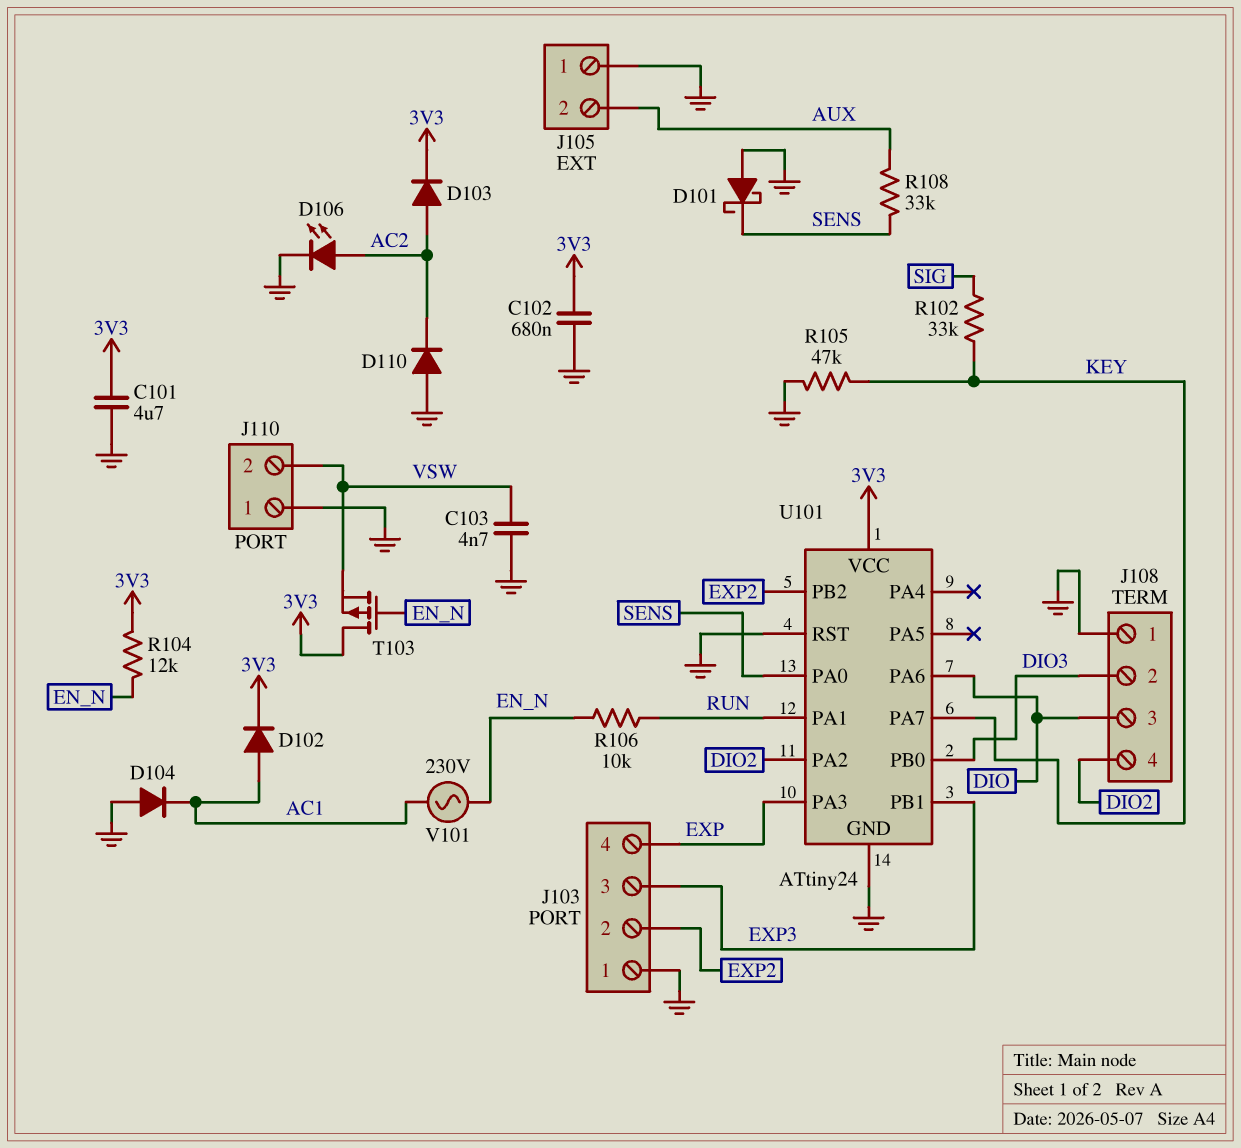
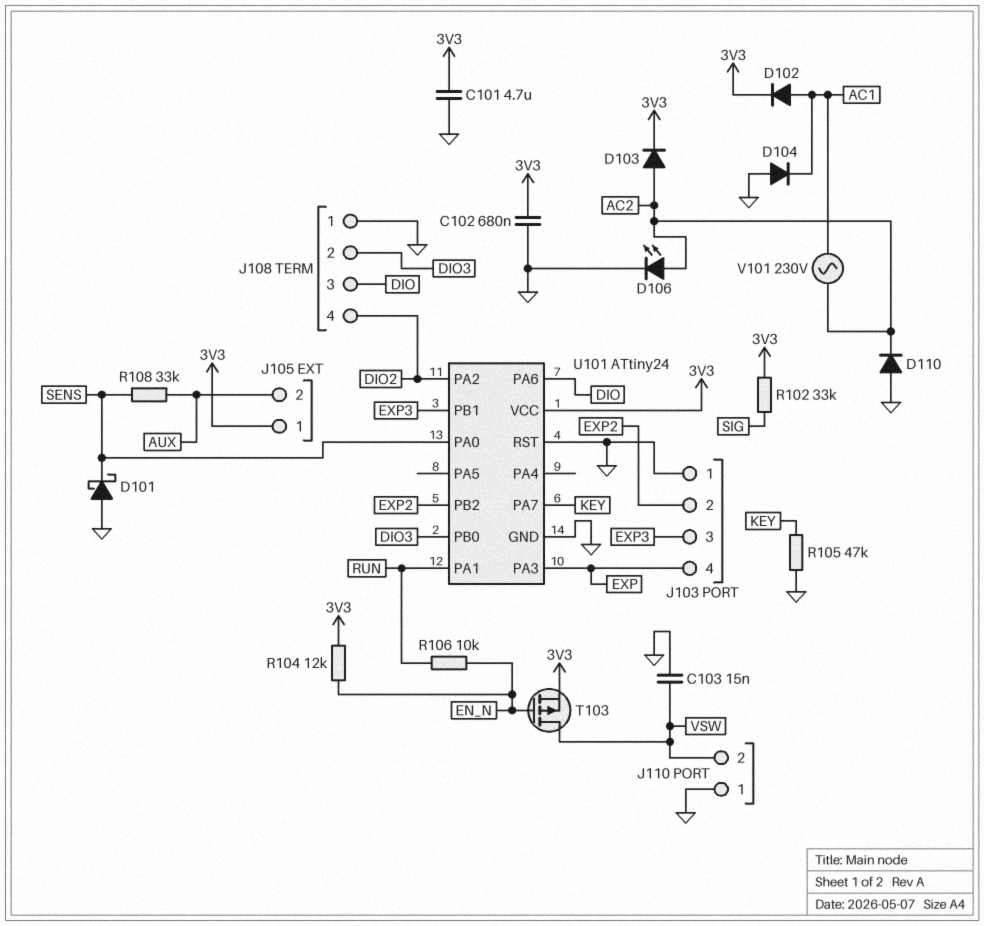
C103: 4.7nF (GND, VSW) -> 15nF (GND, VSW)
J105 pin 1: GND -> 3V3
R102: 33k (KEY, SIG) -> 33k (3V3, SIG)
T103: PMOS (G EN_N, D 3V3, S VSW) -> PMOS (G EN_N, D VSW, S 3V3)
V101: AC 230V (AC1, EN_N) -> AC 230V (AC1, AC2)

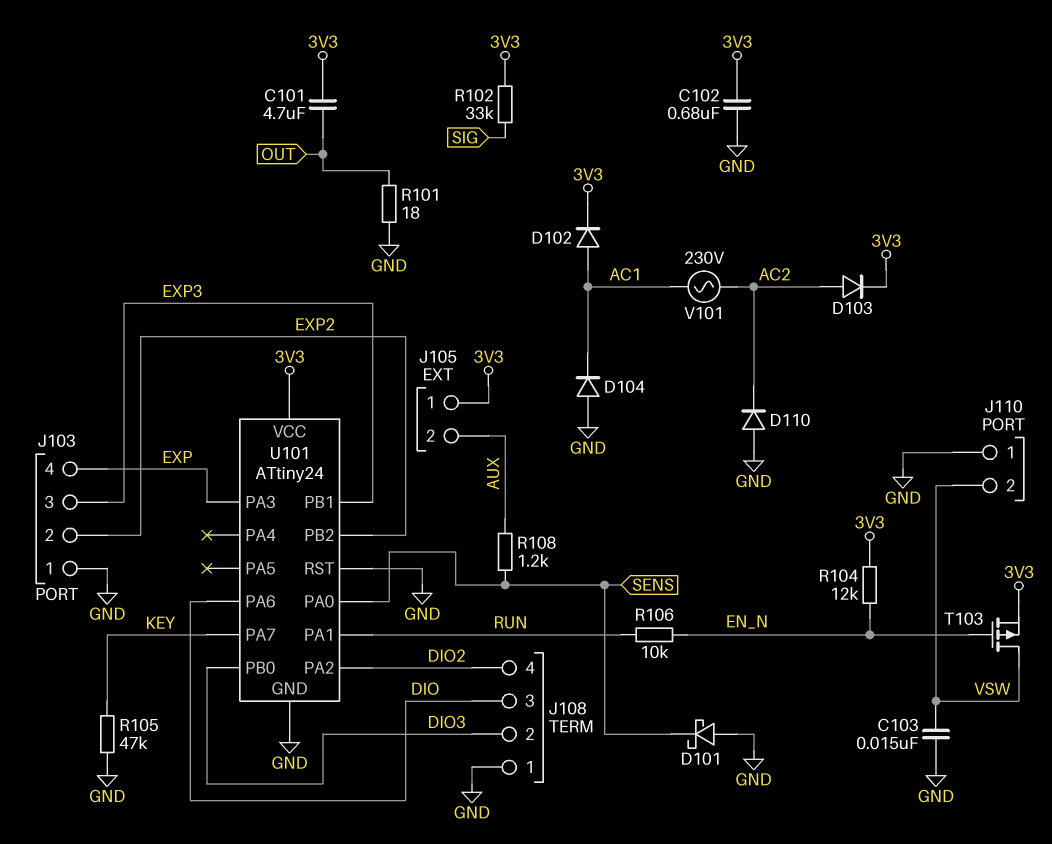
C101: 4.7uF (3V3, GND) -> 4.7uF (3V3, OUT)
D106: LED (A AC2, K GND) -> none
R101: none -> 18 (GND, OUT)
R108: 33k (AUX, SENS) -> 1.2k (AUX, SENS)

